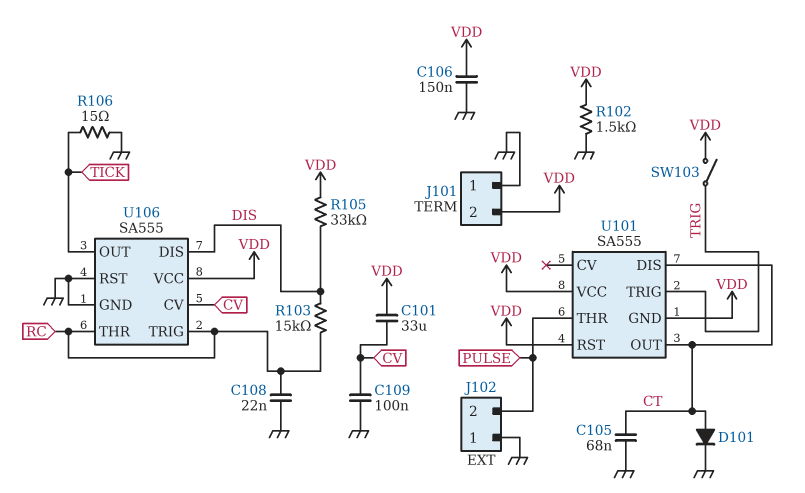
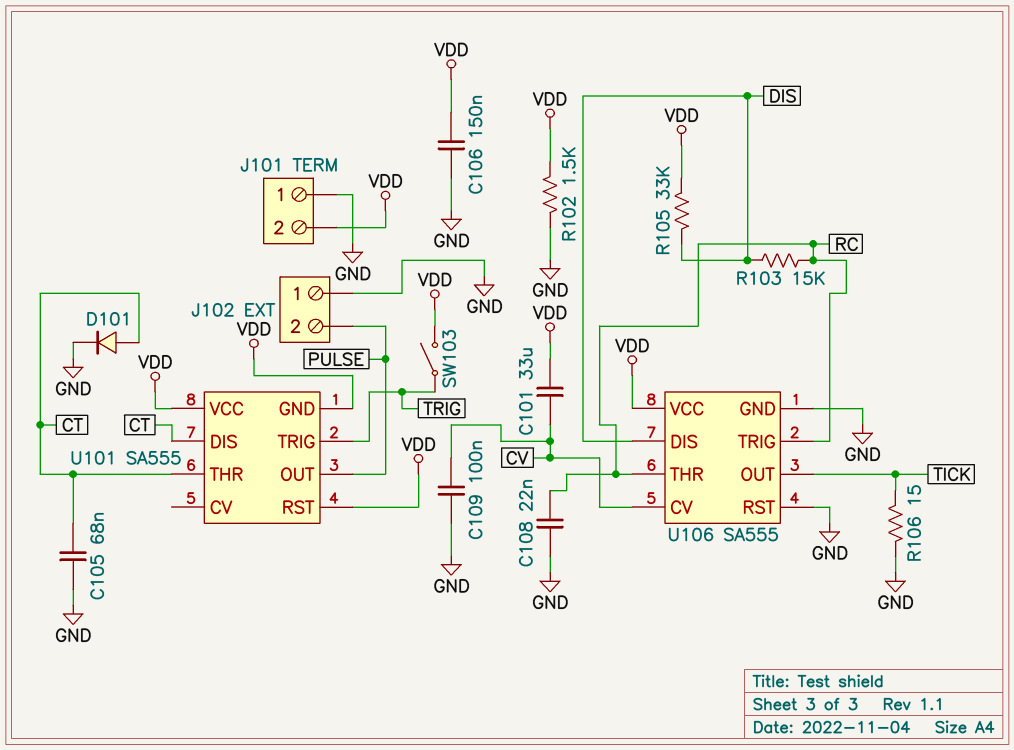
U101 pin OUT: CT -> PULSE
U101 pin THR: PULSE -> CT

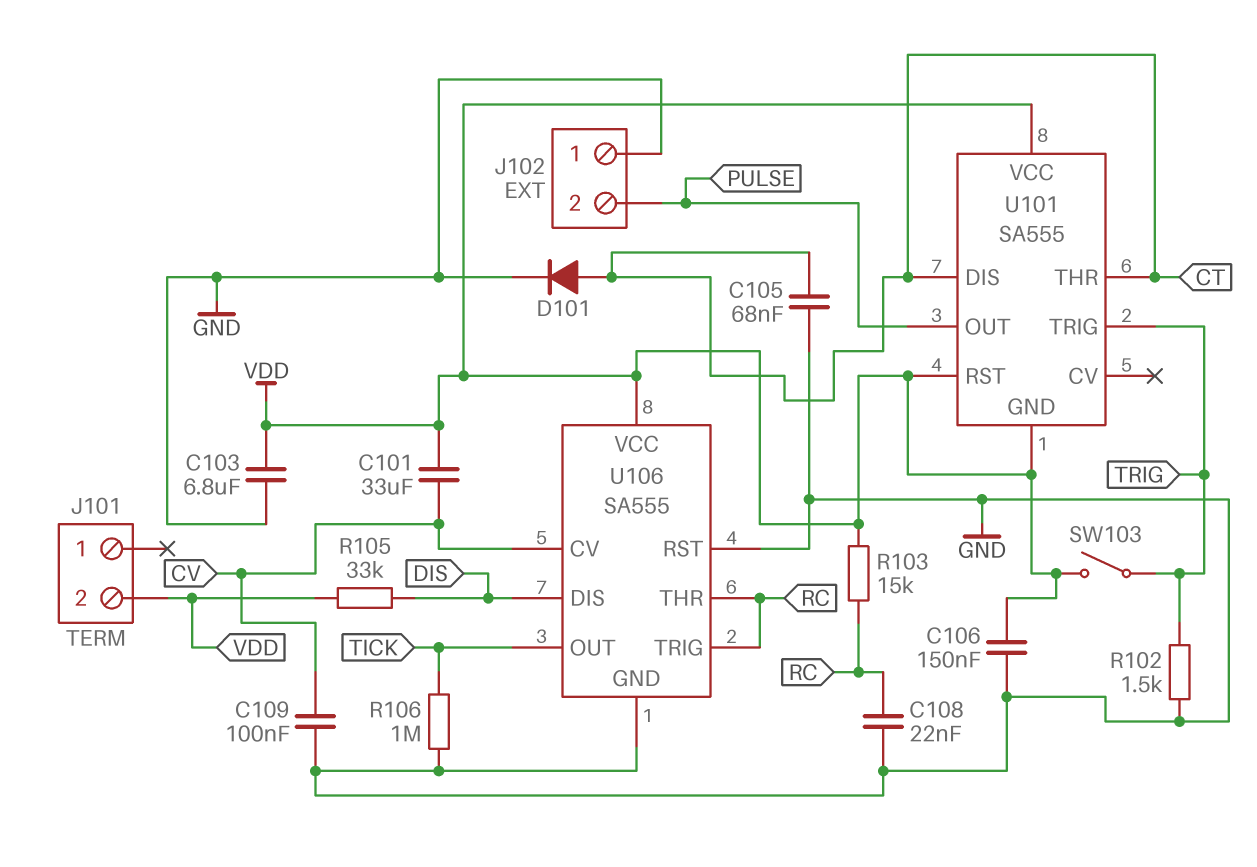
C103: none -> 6.8uF (GND, VDD)
J101 pin 1: GND -> none
R102: 1.5k (GND, VDD) -> 1.5k (GND, TRIG)
R103: 15k (DIS, RC) -> 15k (RC, VDD)
R106: 15 (GND, TICK) -> 1M (GND, TICK)

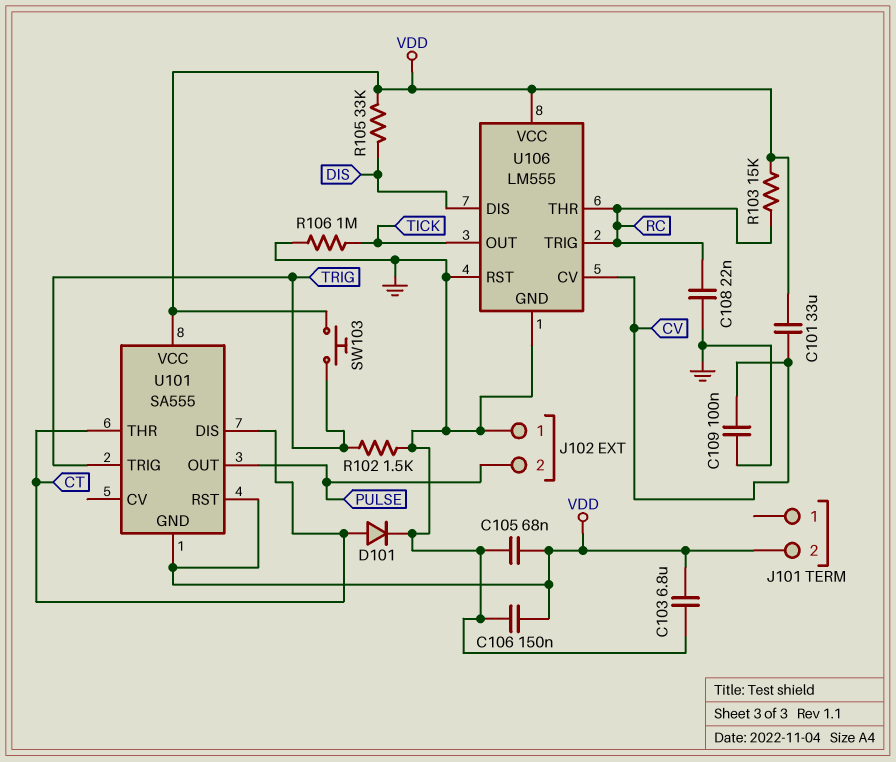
C105: 68nF (CT, GND) -> 68nF (GND, VDD)
SW103: switch (TRIG, VDD) -> button (TRIG, VDD)
U106: SA555 -> LM555

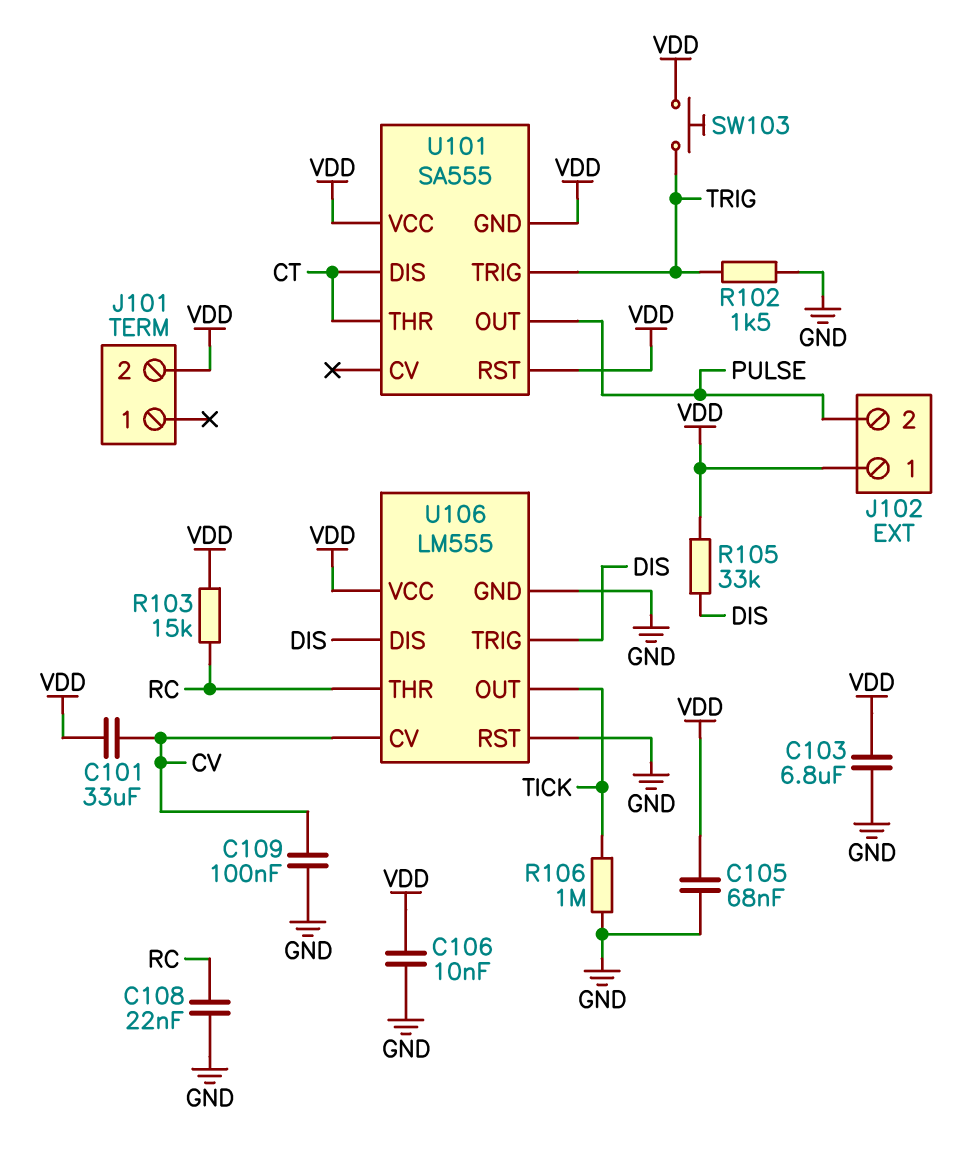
C106: 150nF (GND, VDD) -> 10nF (GND, VDD)
D101: diode (A CT, K GND) -> none
J102 pin 1: GND -> VDD
U106 pin TRIG: RC -> DIS

